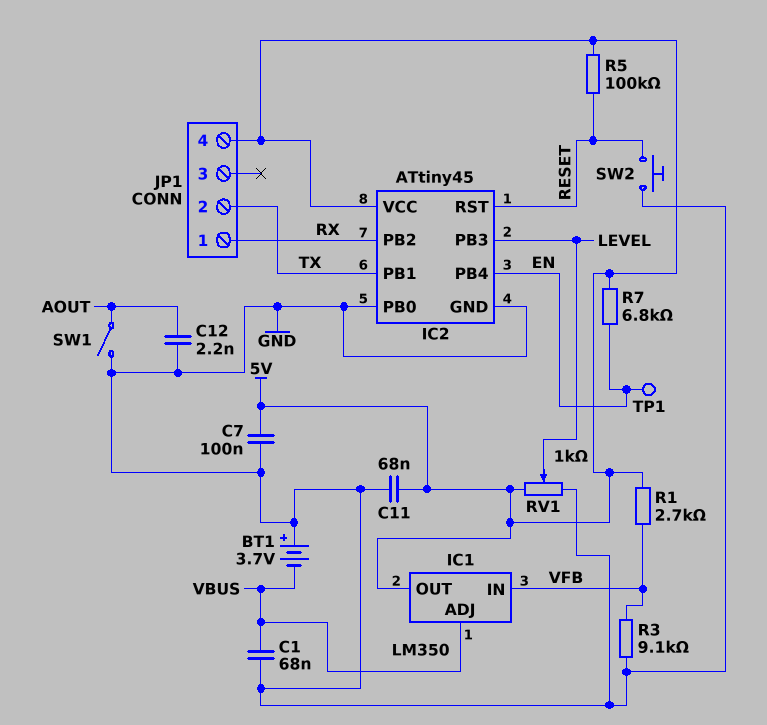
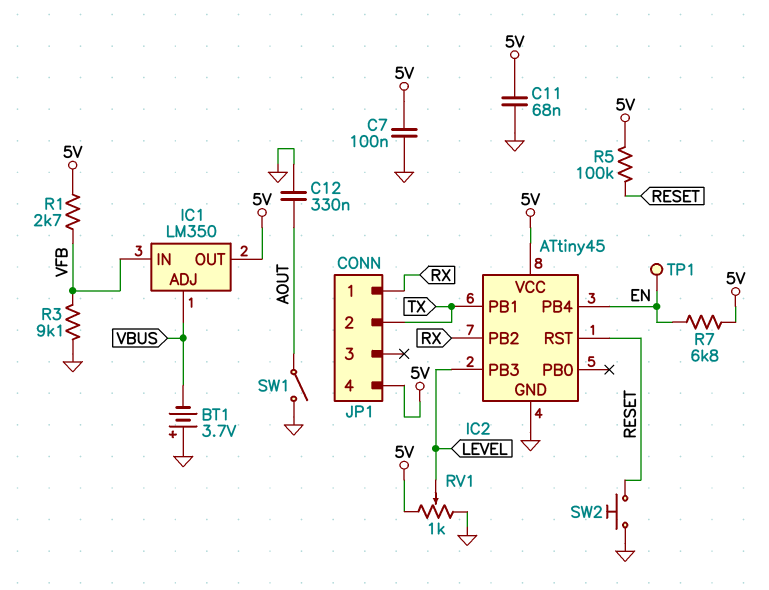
C1: 68nF (GND, VBUS) -> none
C12: 2.2nF (AOUT, GND) -> 330nF (AOUT, GND)
IC2 pin PB0: GND -> none

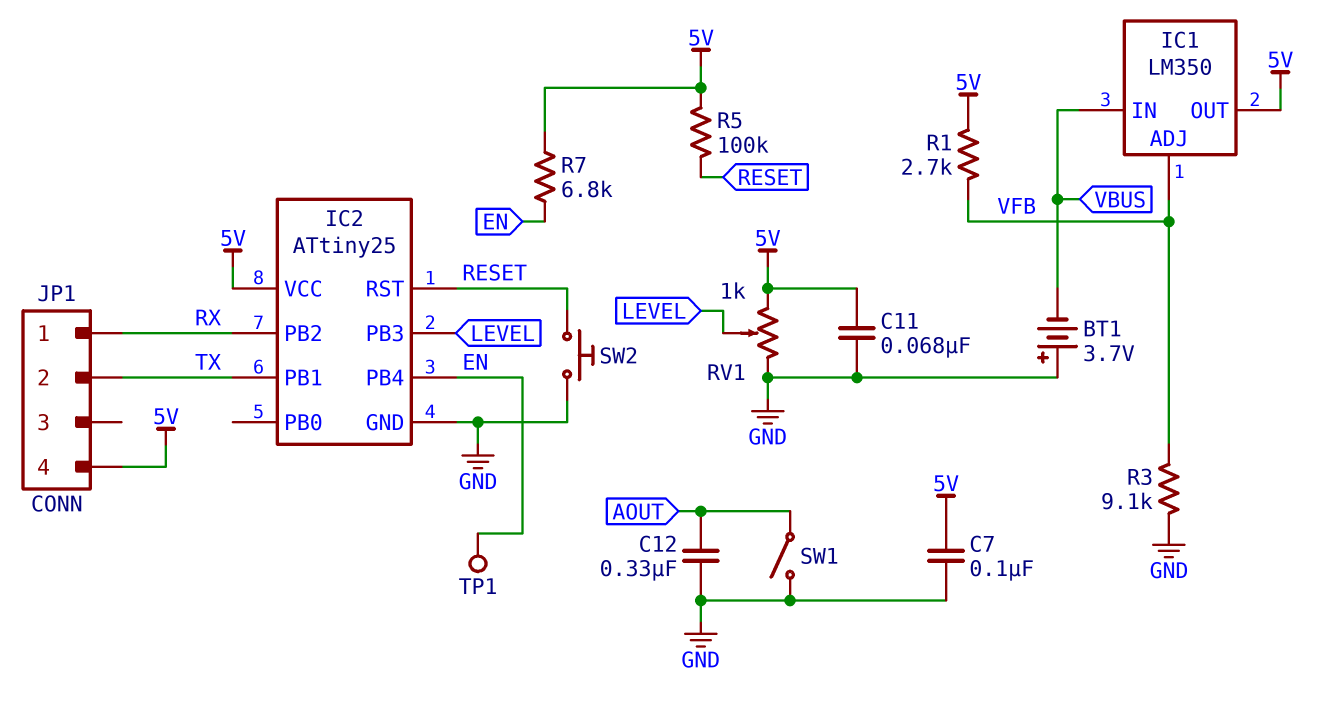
IC1 pin ADJ: VBUS -> VFB
IC1 pin IN: VFB -> VBUS
IC2: ATtiny45 -> ATtiny25

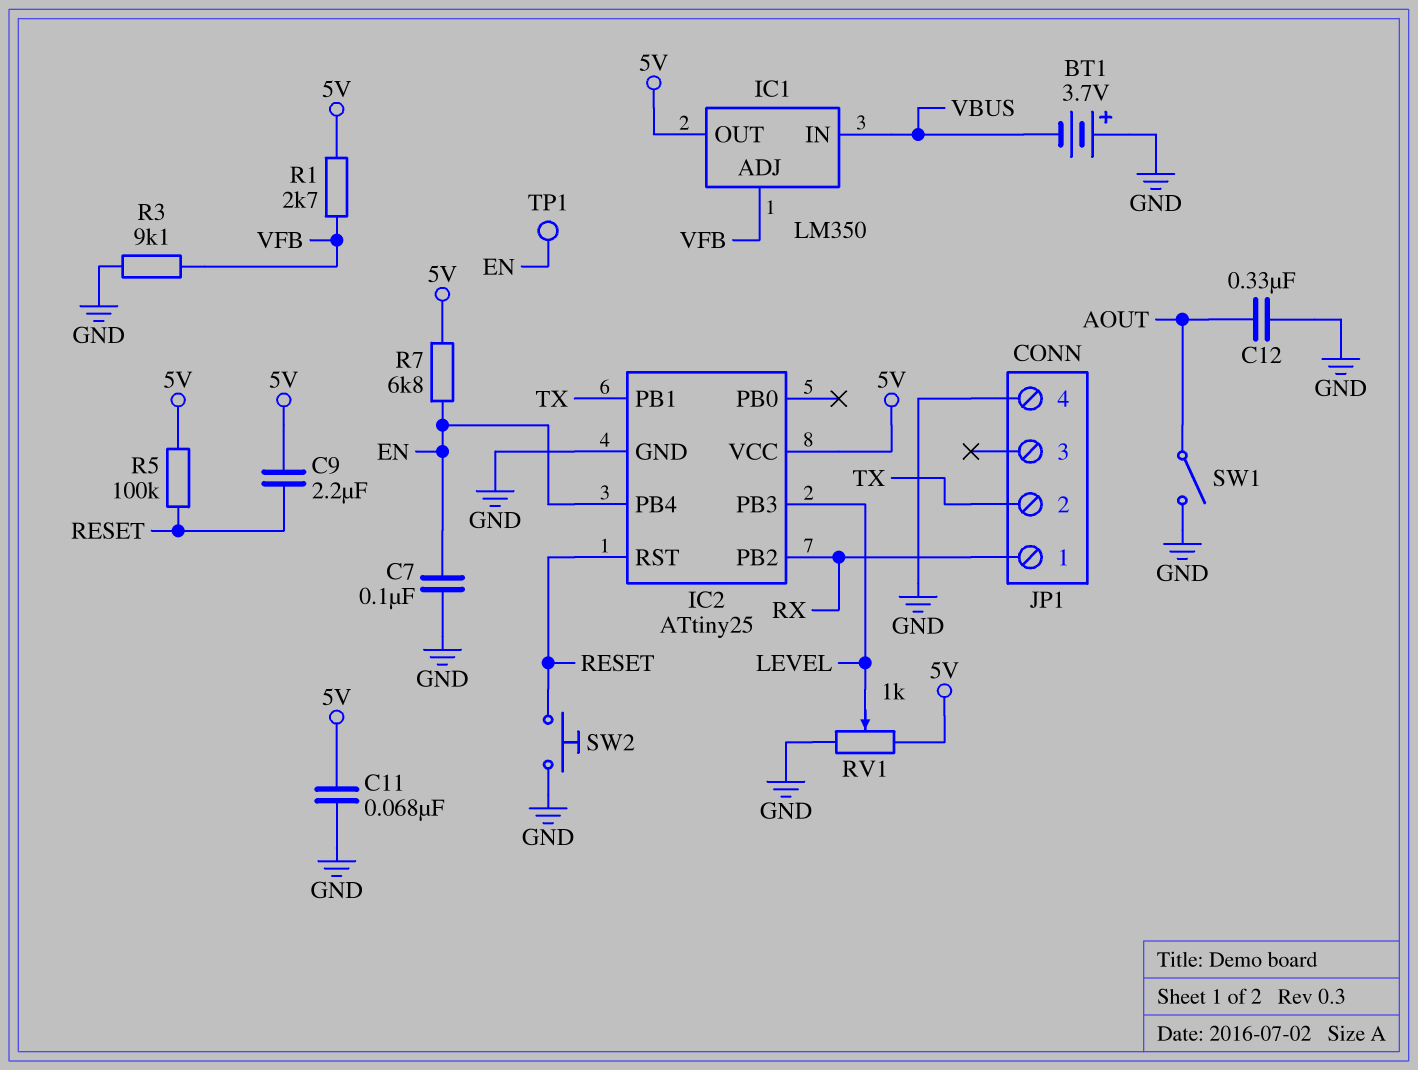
C7: 100nF (5V, GND) -> 100nF (EN, GND)
C9: none -> 2.2uF (5V, RESET)
JP1 pin 4: 5V -> GND

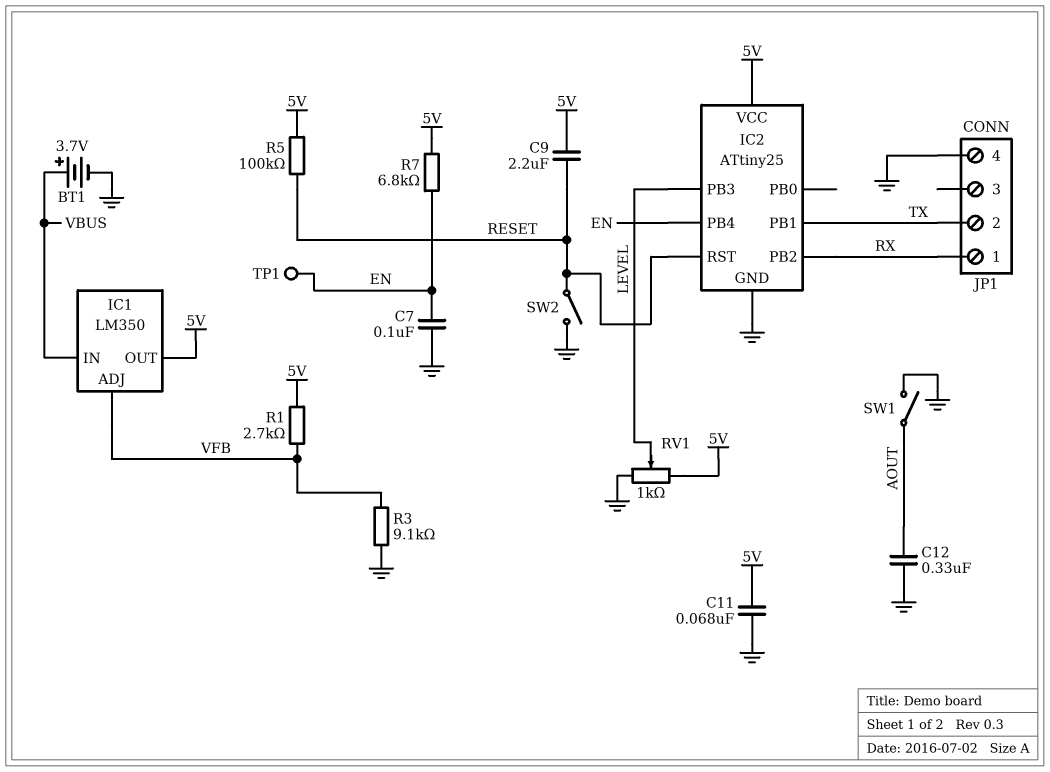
BT1: 3.7V (plus GND, minus VBUS) -> 3.7V (plus VBUS, minus GND)
SW2: button (GND, RESET) -> switch (GND, RESET)

